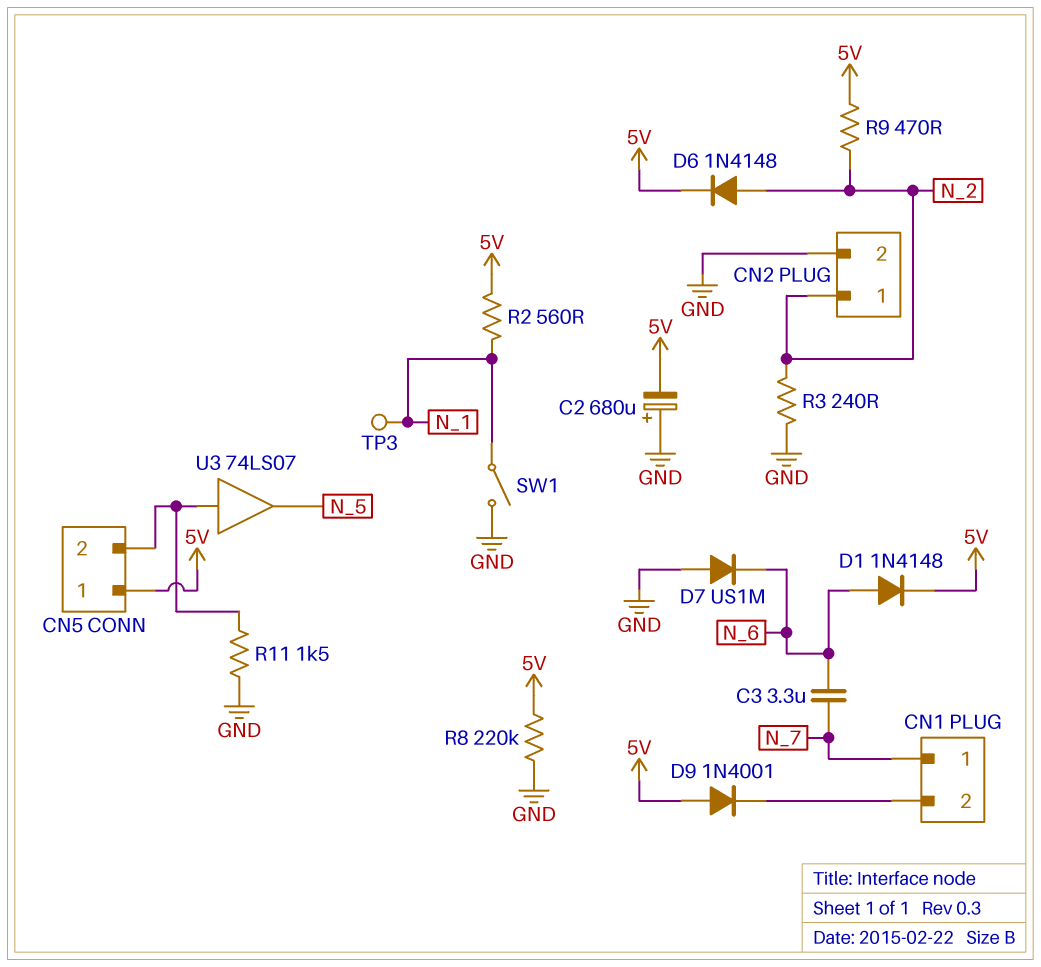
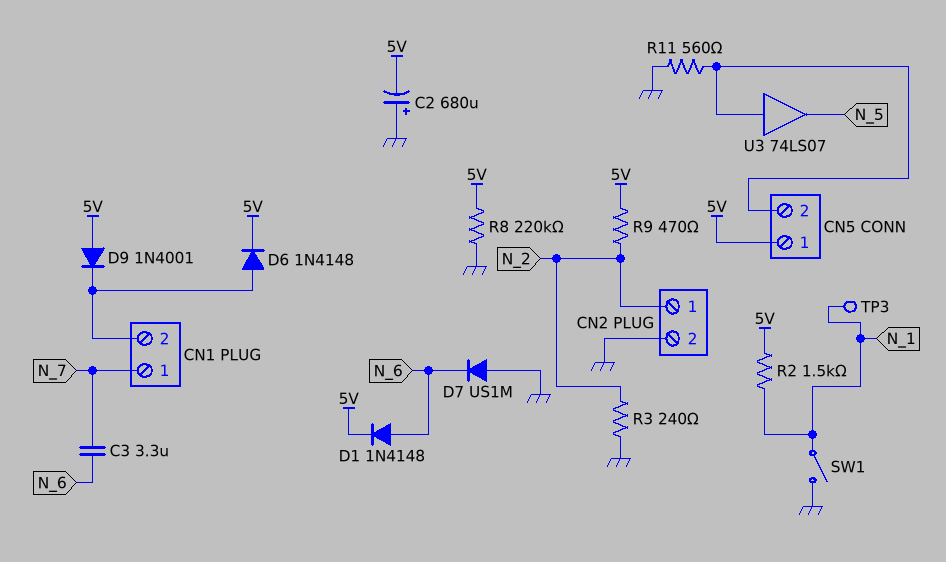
D6: diode 1N4148 (A N_2, K 5V) -> diode 1N4148 (A CN1/2, K 5V)
R2: 560 (5V, N_1) -> 1.5k (5V, N_1)
R11: 1.5k (CN5/2, GND) -> 560 (CN5/2, GND)

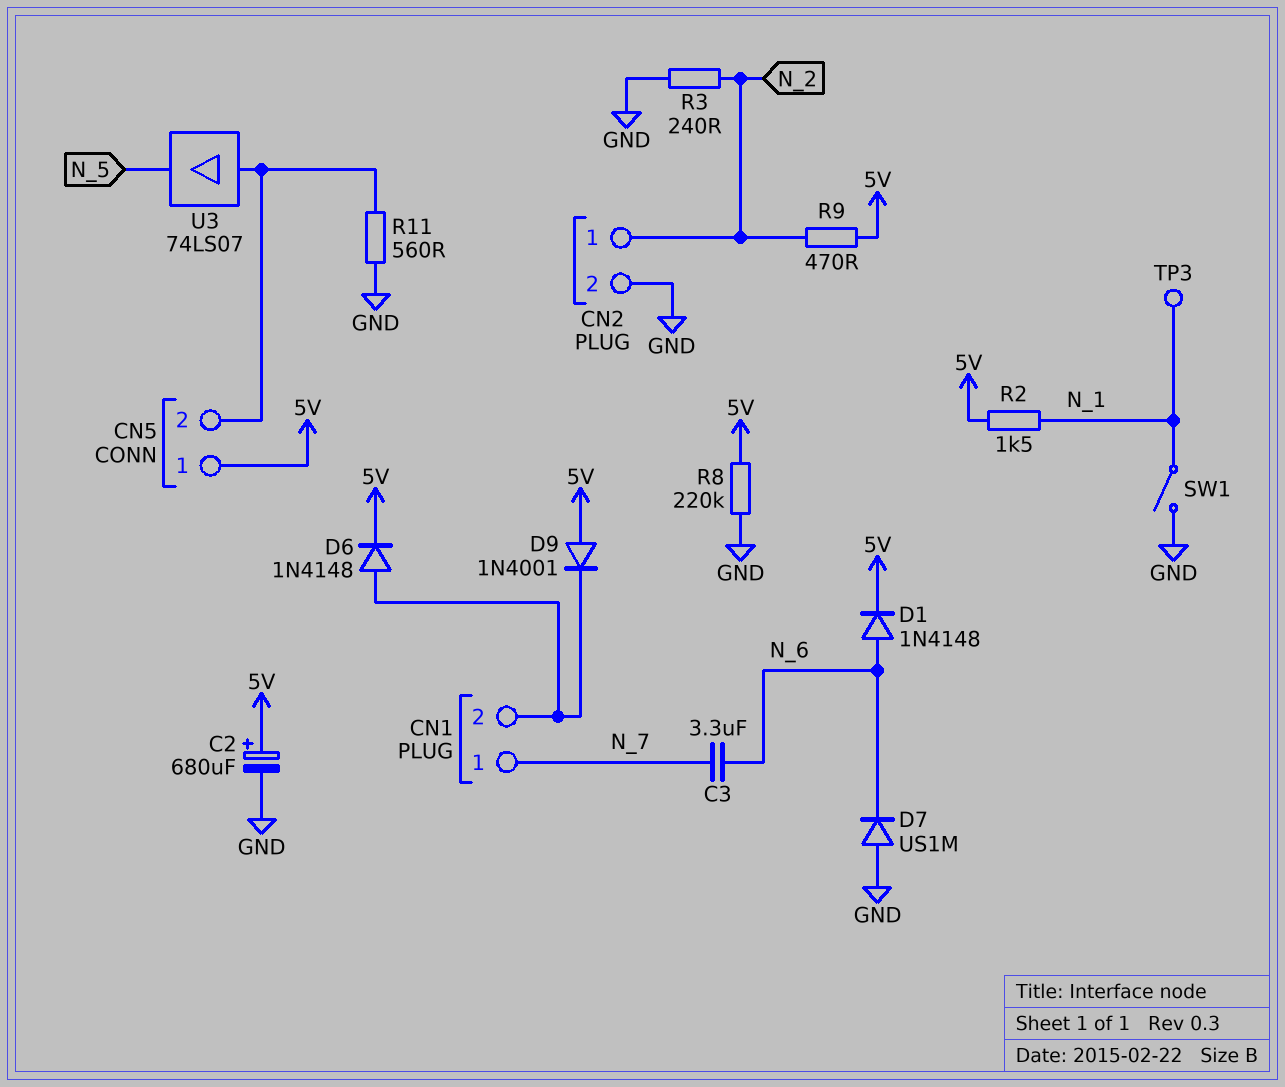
C2: 680uF (plus GND, minus 5V) -> 680uF (plus 5V, minus GND)

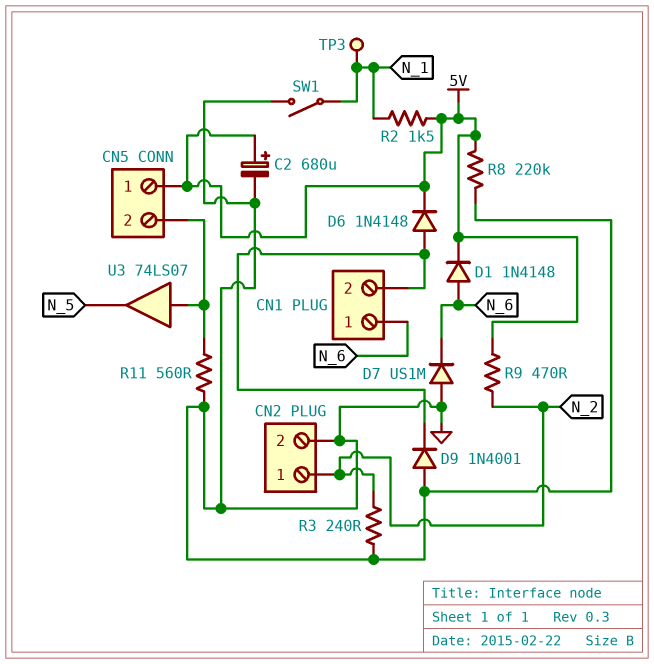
C3: 3.3uF (N_6, N_7) -> none
CN1 pin 1: N_7 -> N_6
D9: diode 1N4001 (A 5V, K CN1/2) -> diode 1N4001 (A GND, K CN1/2)

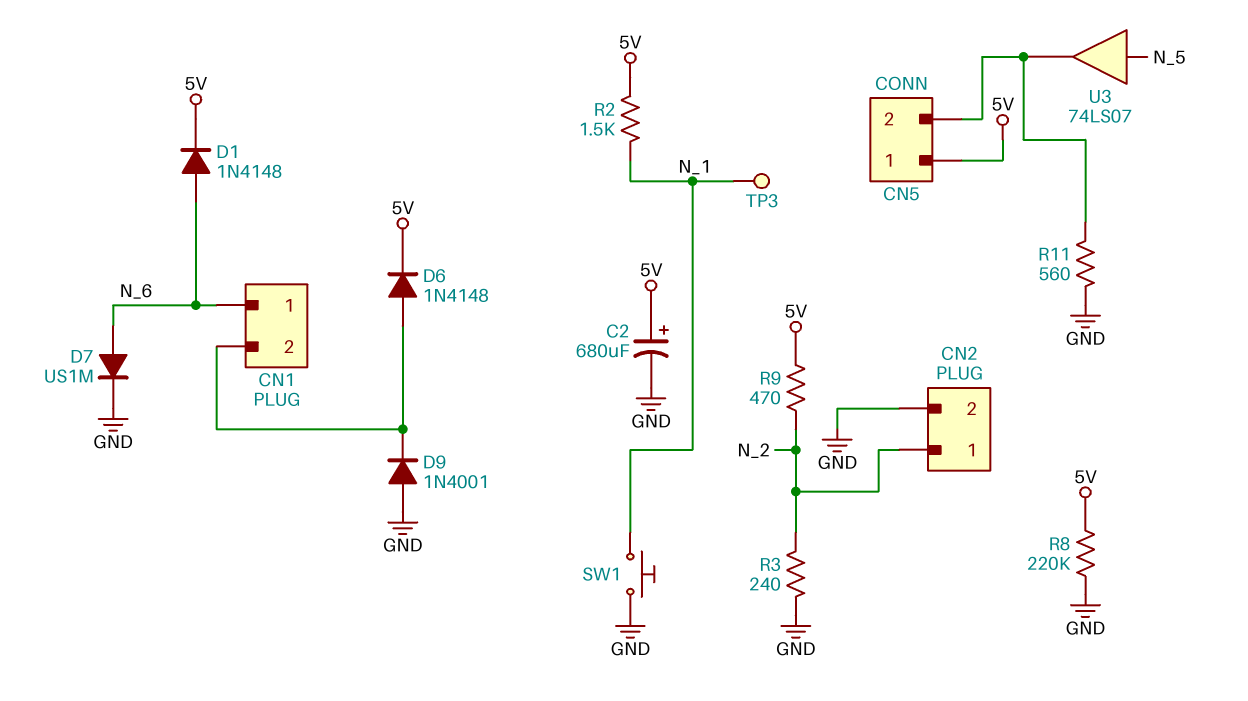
D7: diode US1M (A GND, K N_6) -> diode US1M (A N_6, K GND)
SW1: switch (GND, N_1) -> button (GND, N_1)
U3: buffer 74LS07 (in CN5/2, out N_5) -> buffer 74LS07 (in N_5, out CN5/2)

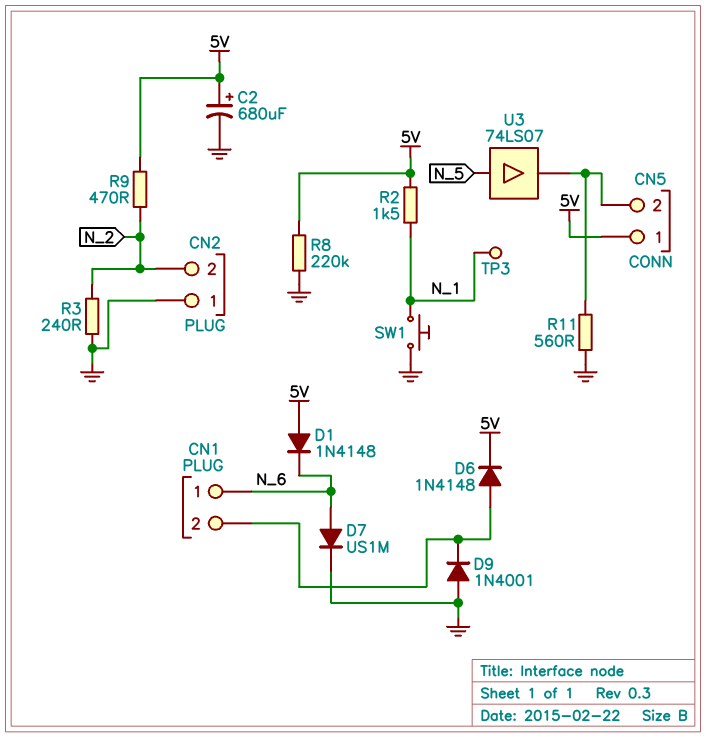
CN2 pin 1: N_2 -> GND
CN2 pin 2: GND -> N_2
D1: diode 1N4148 (A N_6, K 5V) -> diode 1N4148 (A 5V, K N_6)

